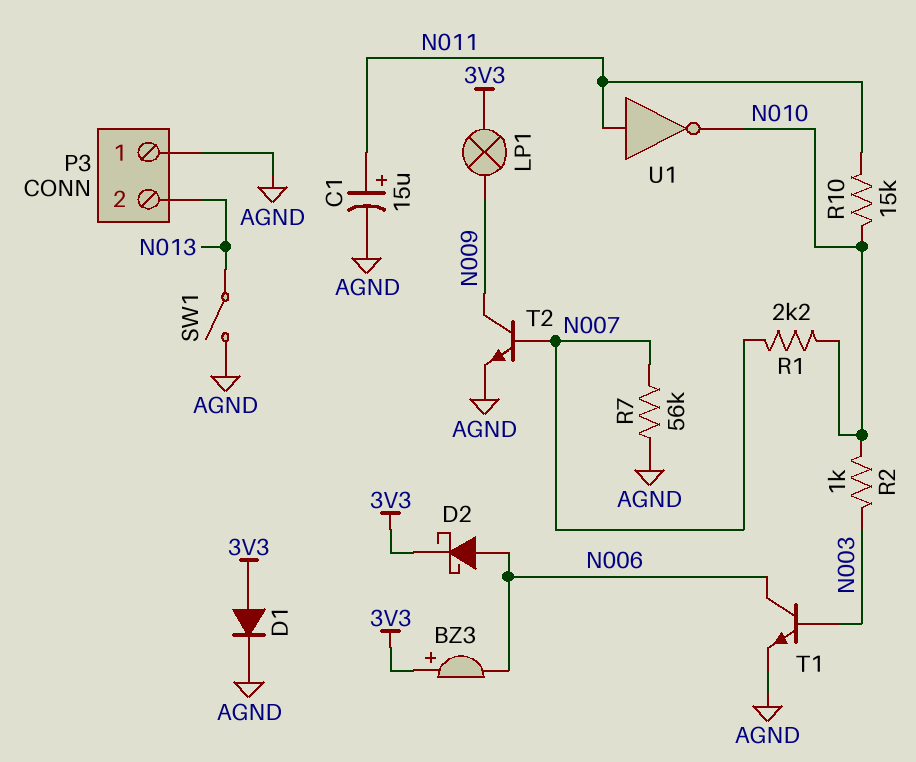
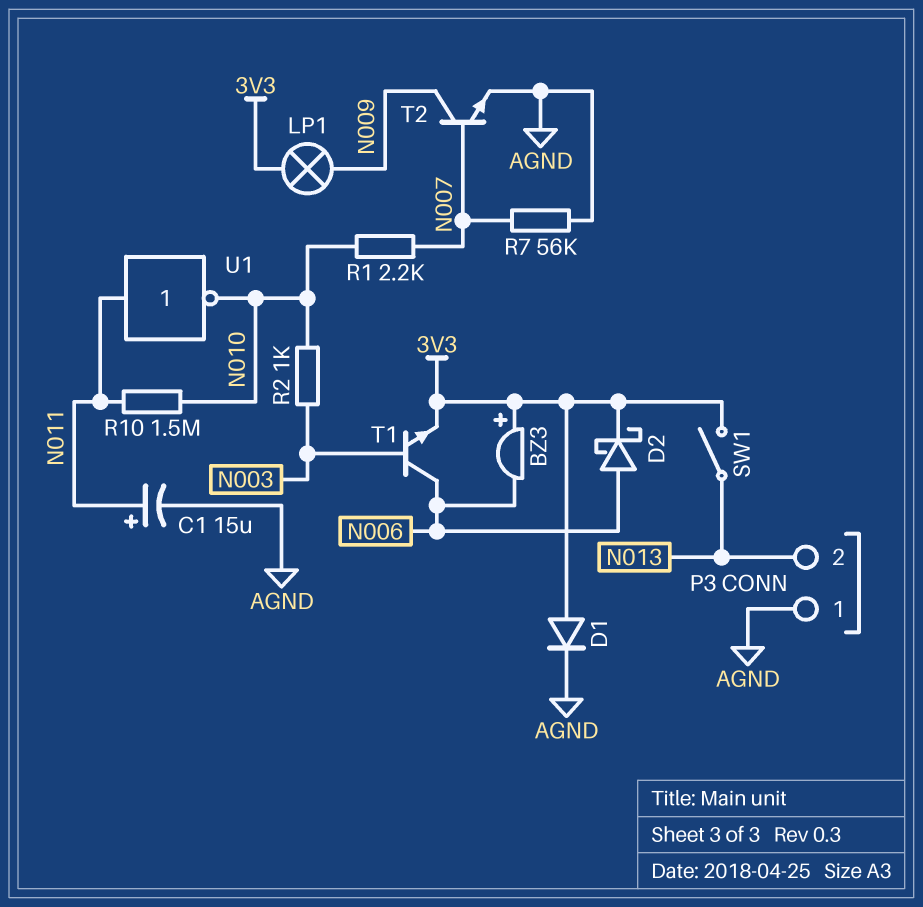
R10: 15k (N010, N011) -> 1.5M (N010, N011)
SW1: switch (AGND, N013) -> switch (3V3, N013)
T1: NPN (B N003, C N006, E AGND) -> NPN (B N003, C N006, E 3V3)

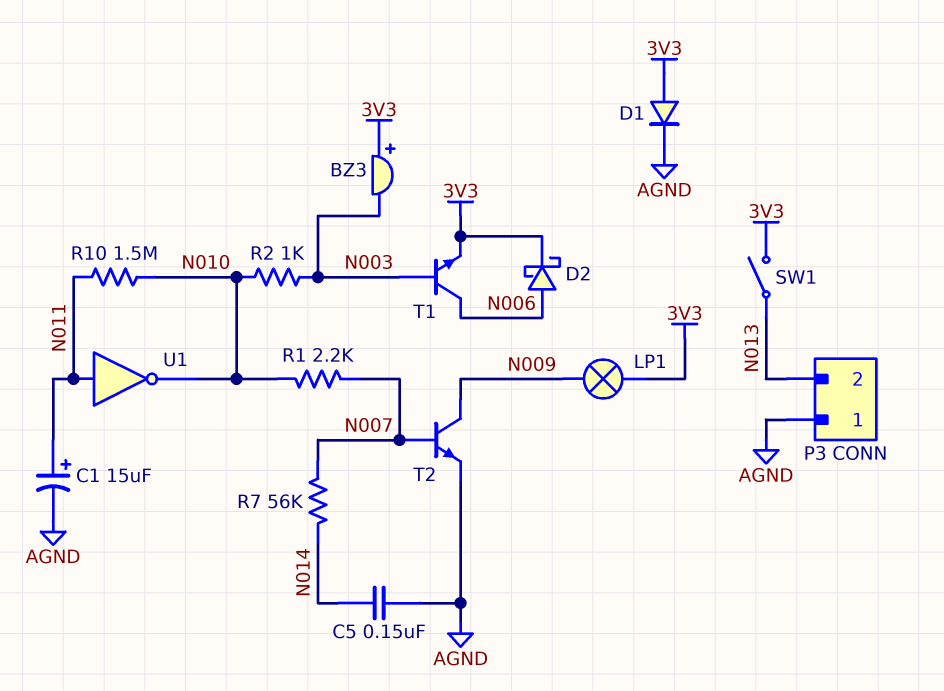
BZ3: buzzer (plus 3V3, minus N006) -> buzzer (plus 3V3, minus N003)
C5: none -> 150nF (AGND, N014)
R7: 56k (AGND, N007) -> 56k (N007, N014)

